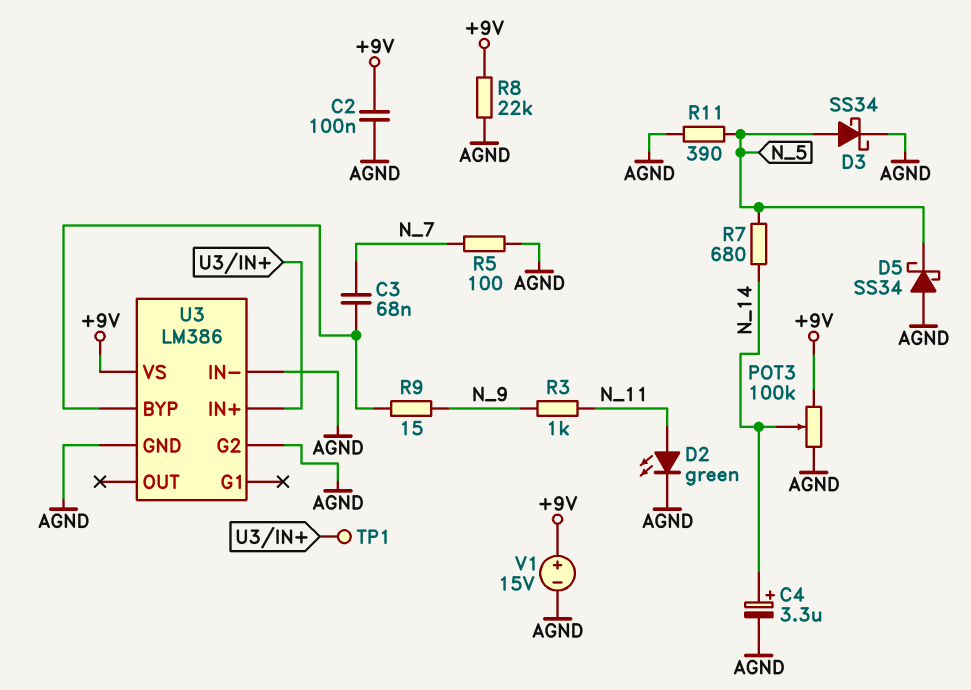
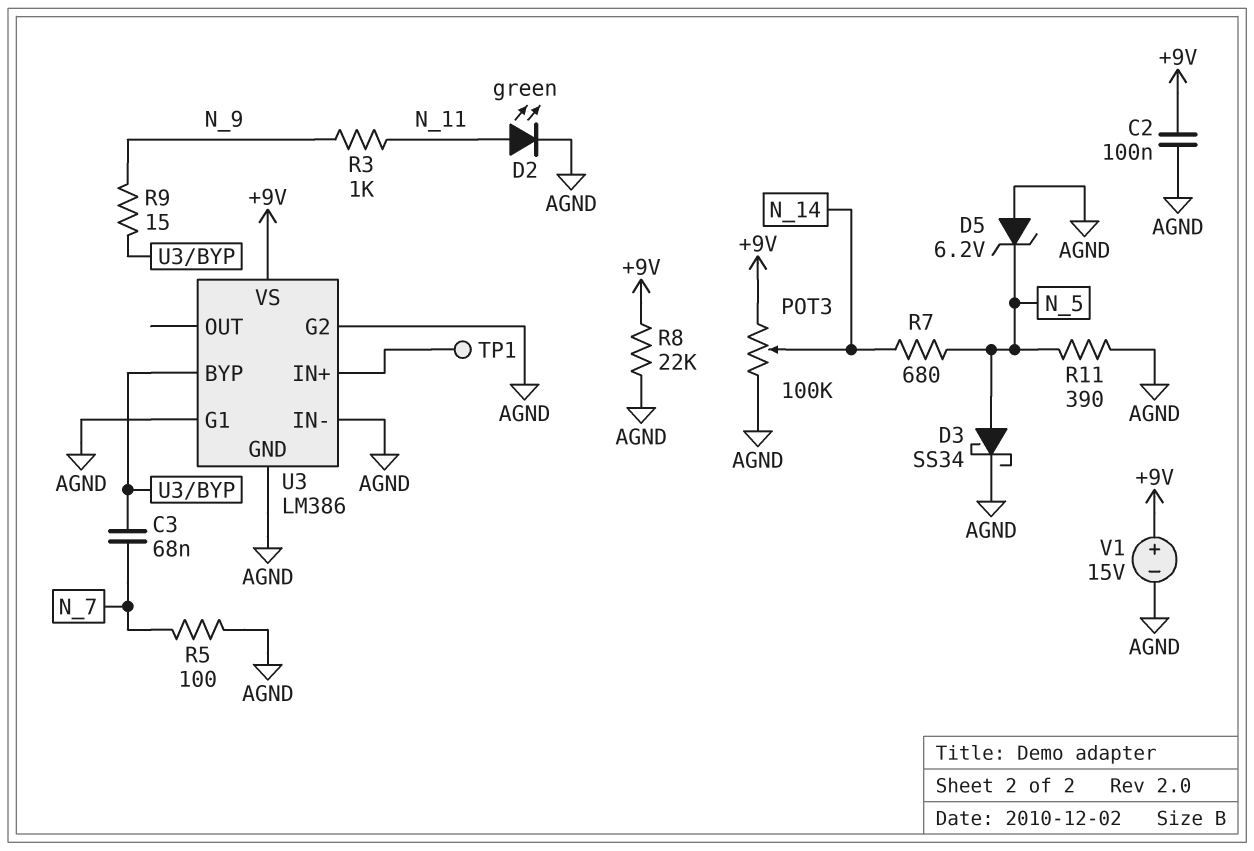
C4: 3.3uF (plus N_14, minus AGND) -> none
D5: schottky SS34 (A AGND, K N_5) -> zener 6.2V (A AGND, K N_5)
U3 pin G1: none -> AGND

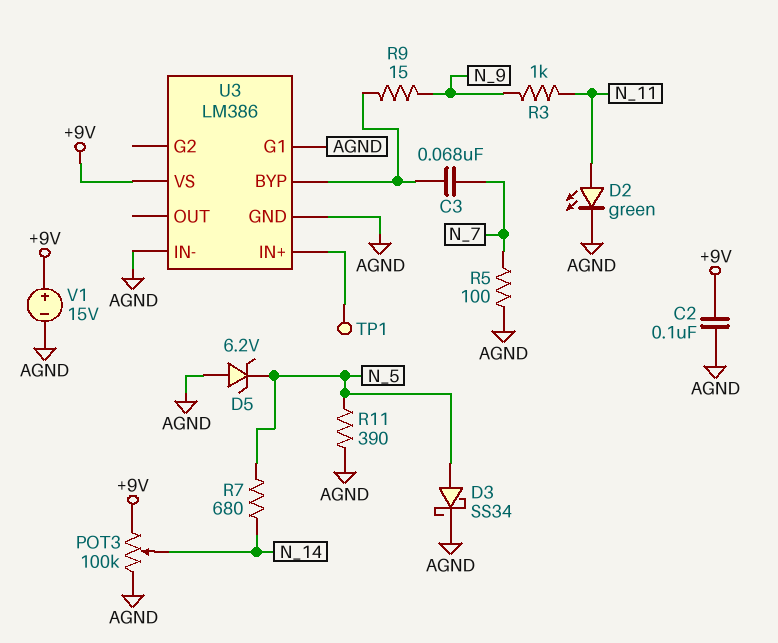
R8: 22k (+9V, AGND) -> none
U3 pin G2: AGND -> none

